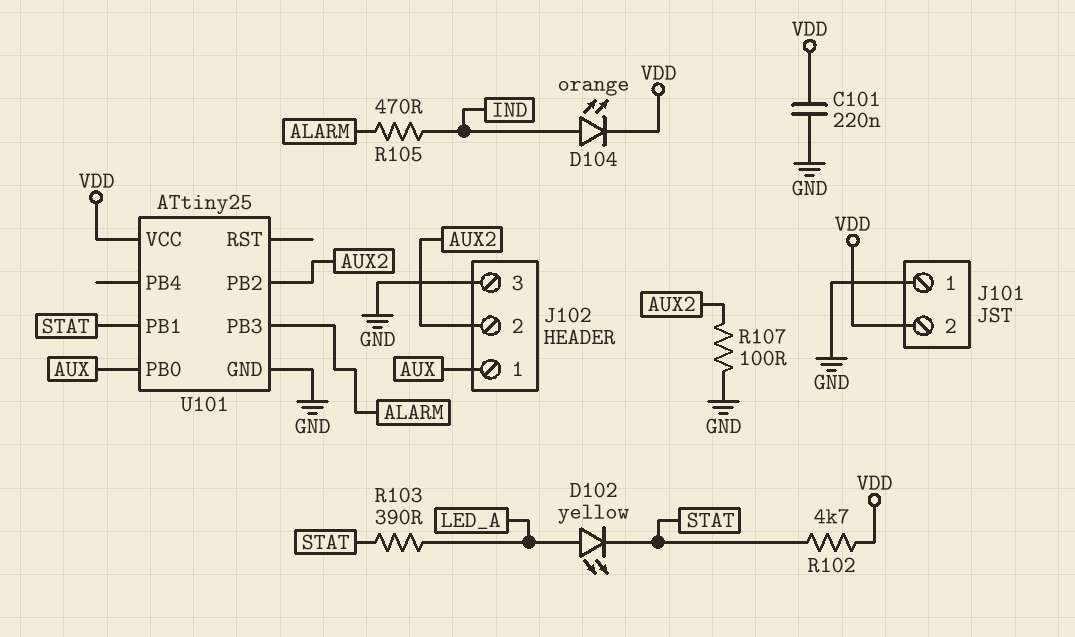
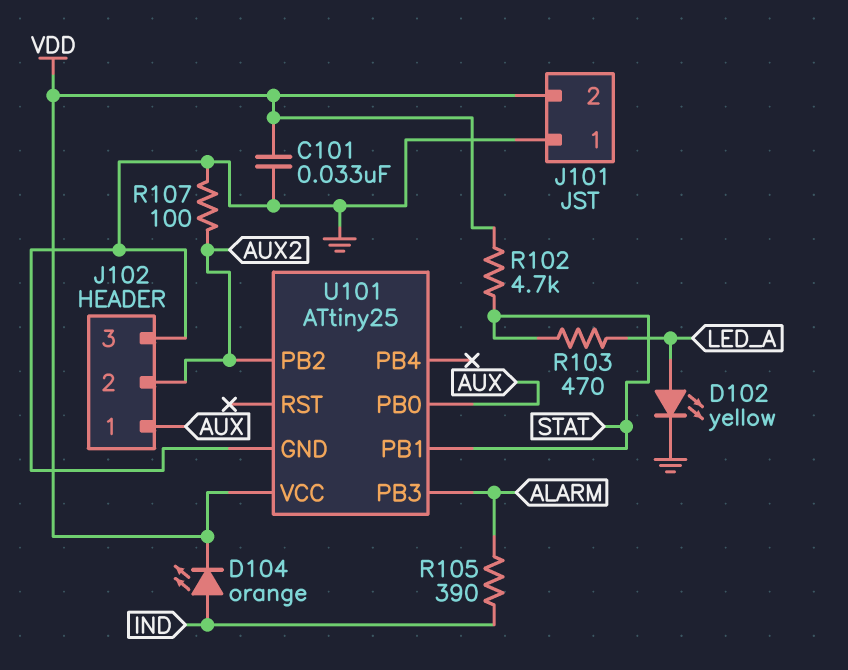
C101: 220nF (GND, VDD) -> 33nF (GND, VDD)
D102: LED yellow (A LED_A, K STAT) -> LED yellow (A LED_A, K GND)
R103: 390 (LED_A, STAT) -> 470 (LED_A, STAT)
R105: 470 (ALARM, IND) -> 390 (ALARM, IND)

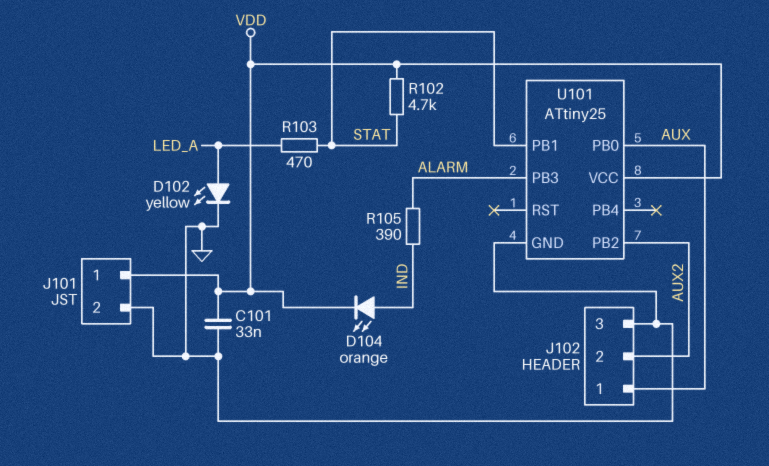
J101 pin 1: GND -> VDD
J101 pin 2: VDD -> GND
R107: 100 (AUX2, GND) -> none

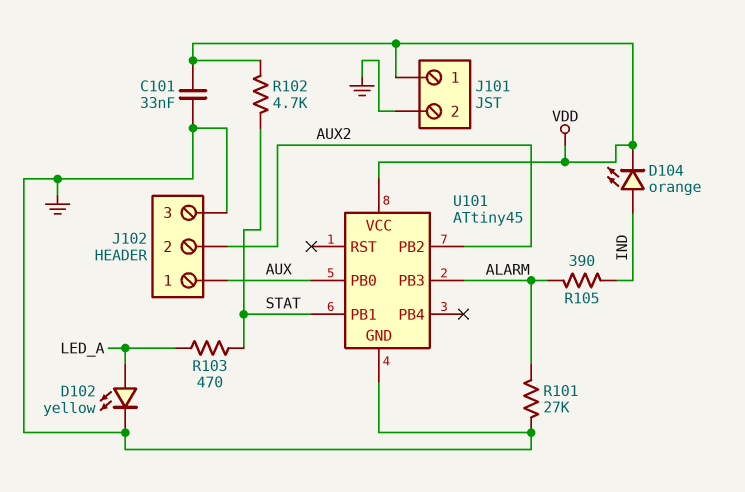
R101: none -> 27k (ALARM, GND)
U101: ATtiny25 -> ATtiny45

